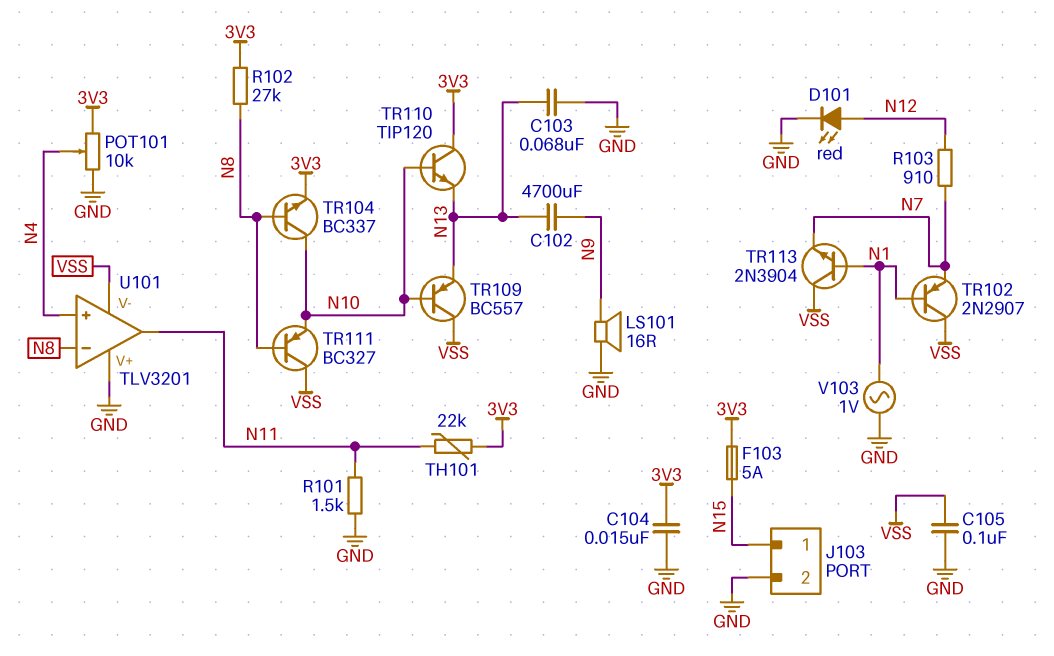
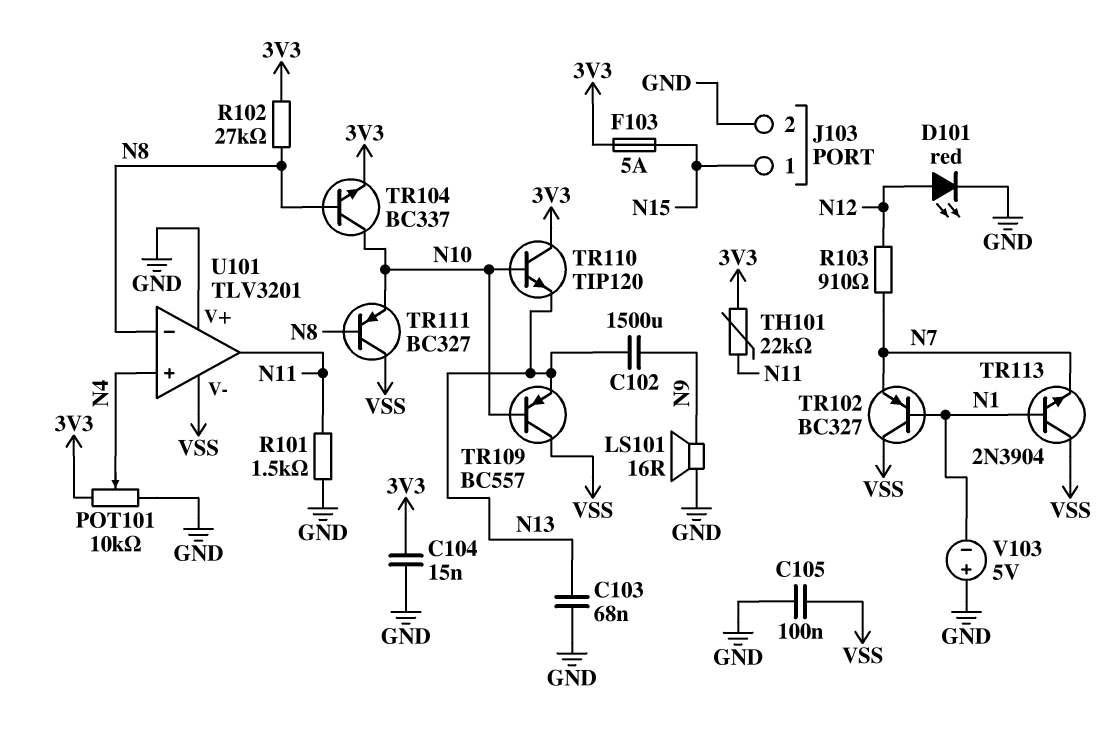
C102: 4700uF (N9, N13) -> 1500uF (N9, N13)
TR102: PNP 2N2907 (B N1, C VSS, E N7) -> PNP BC327 (B N1, C VSS, E N7)
V103: AC 1V (GND, N1) -> 5V (plus GND, minus N1)

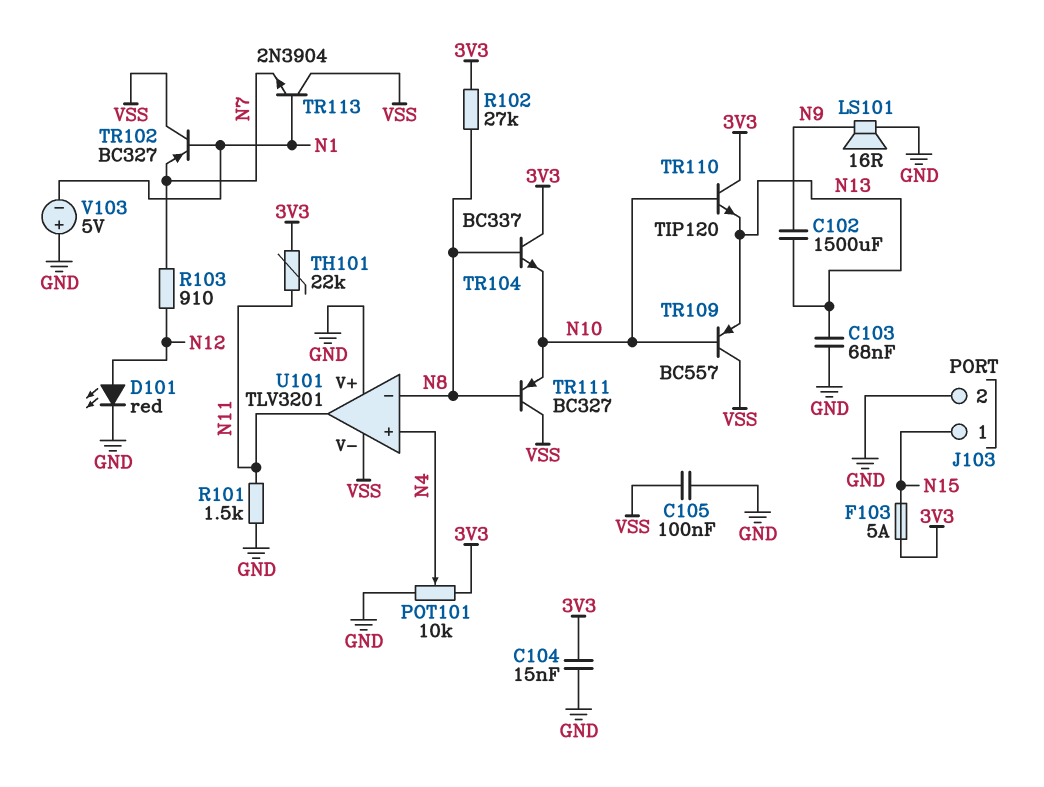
TR104: NPN BC337 (B N8, C N10, E 3V3) -> NPN BC337 (B N8, C 3V3, E N10)

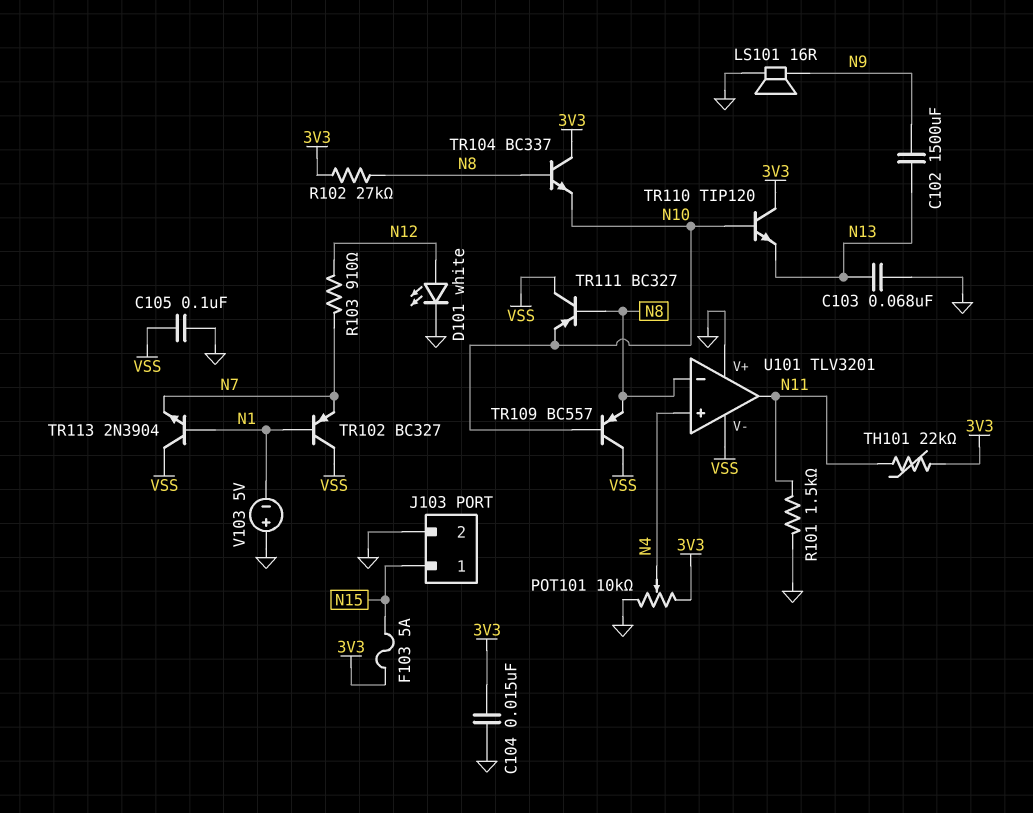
D101: LED red (A N12, K GND) -> LED white (A N12, K GND)
TR109: PNP BC557 (B N10, C VSS, E N13) -> PNP BC557 (B N10, C VSS, E N8)

